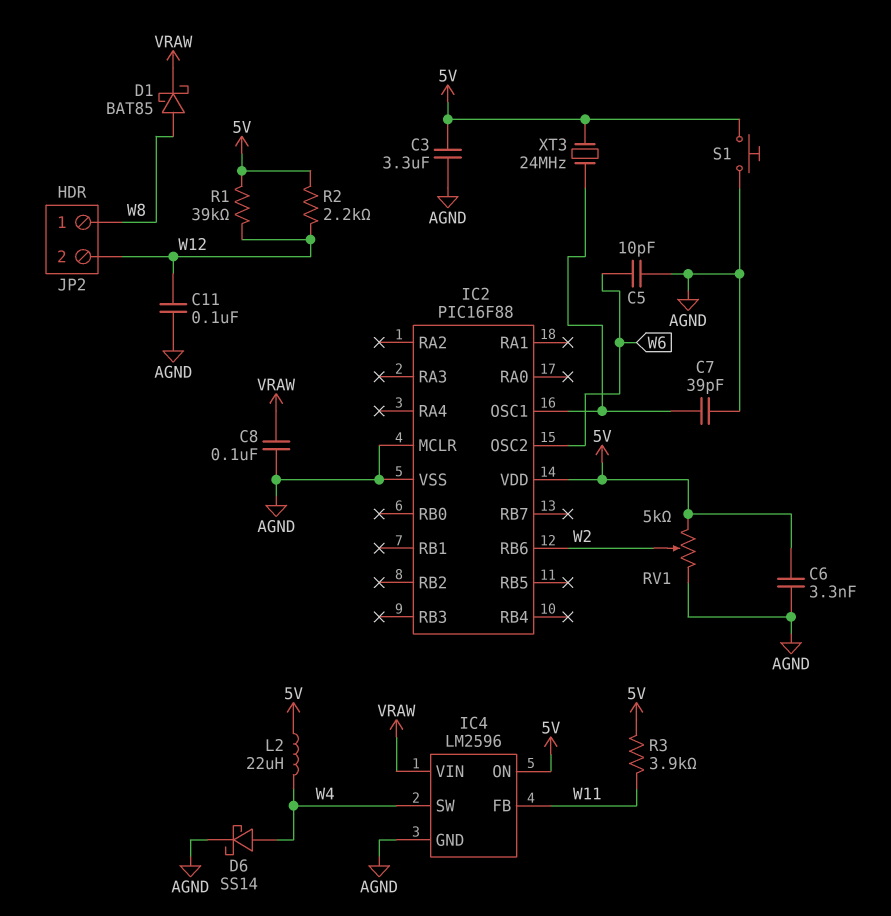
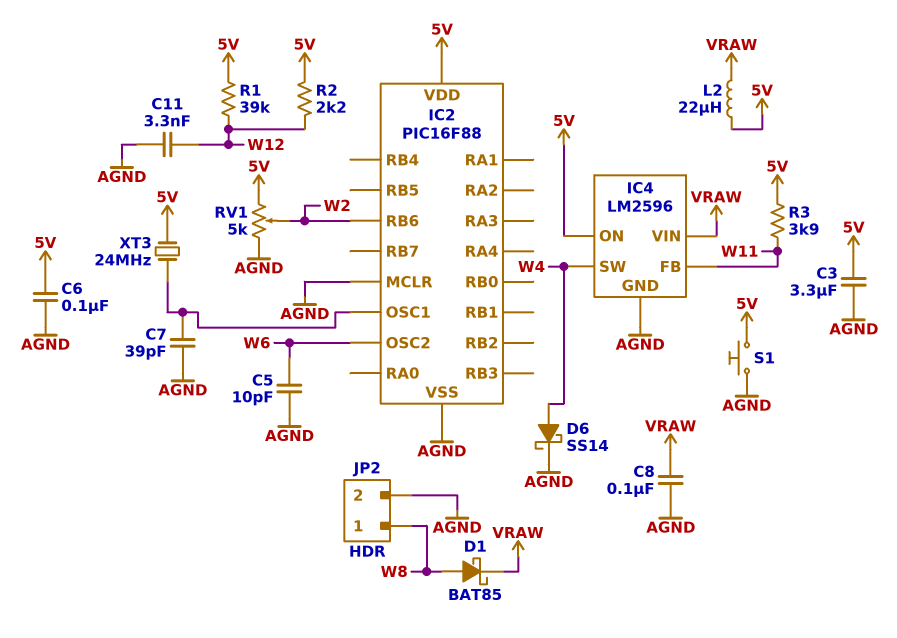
C6: 3.3nF (5V, AGND) -> 100nF (5V, AGND)
C11: 100nF (AGND, W12) -> 3.3nF (AGND, W12)
JP2 pin 2: W12 -> AGND
L2: 22uH (5V, W4) -> 22uH (5V, VRAW)

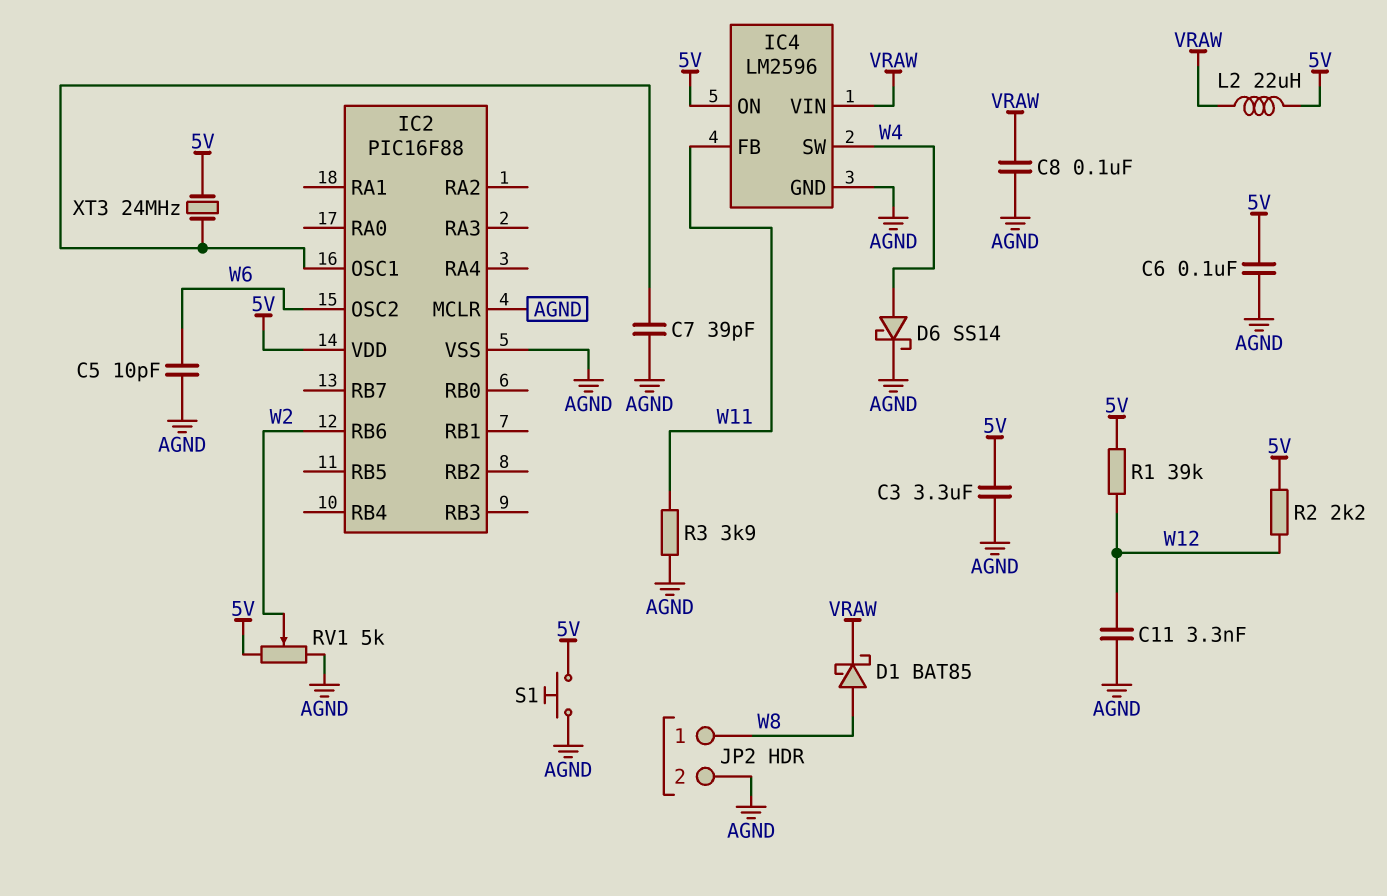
R3: 3.9k (5V, W11) -> 3.9k (AGND, W11)

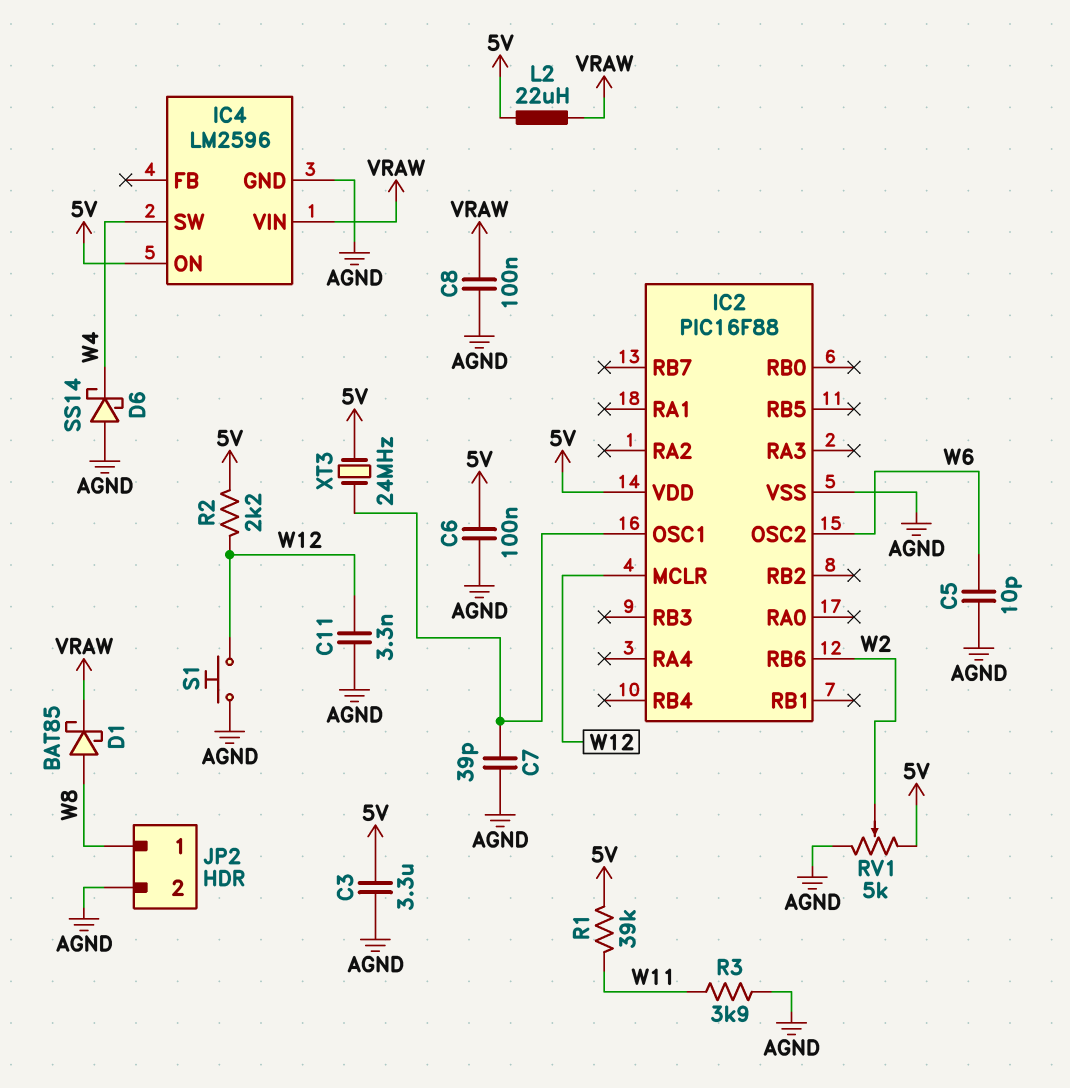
D6: schottky SS14 (A W4, K AGND) -> schottky SS14 (A AGND, K W4)
IC2 pin MCLR: AGND -> W12
IC4 pin FB: W11 -> none
R1: 39k (5V, W12) -> 39k (5V, W11)
S1: button (5V, AGND) -> button (AGND, W12)

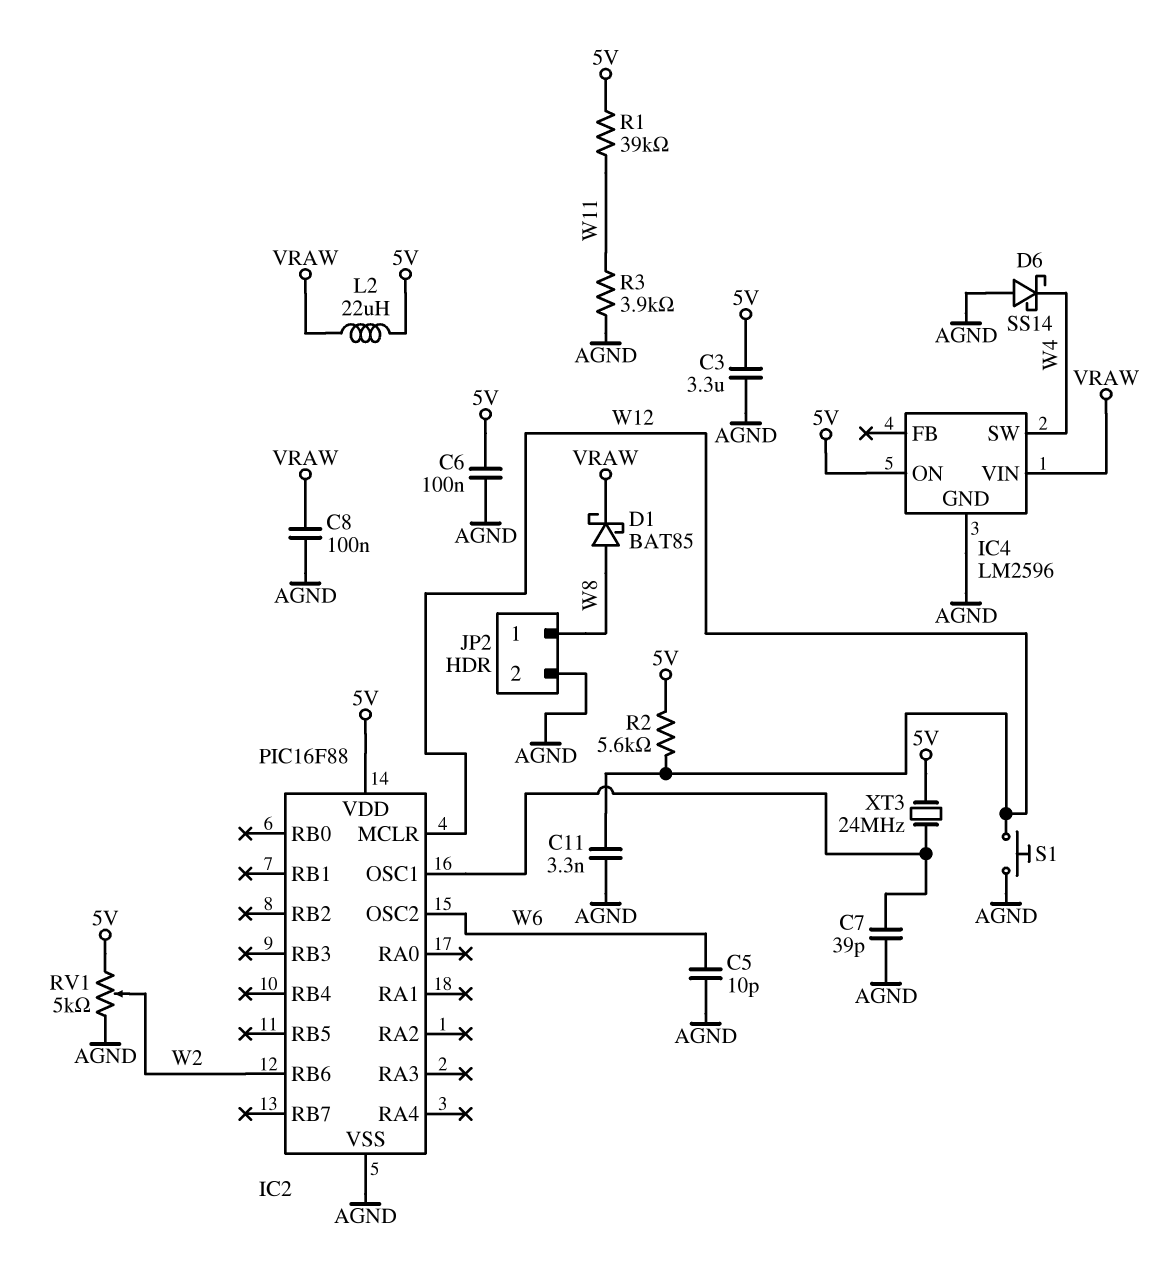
R2: 2.2k (5V, W12) -> 5.6k (5V, W12)

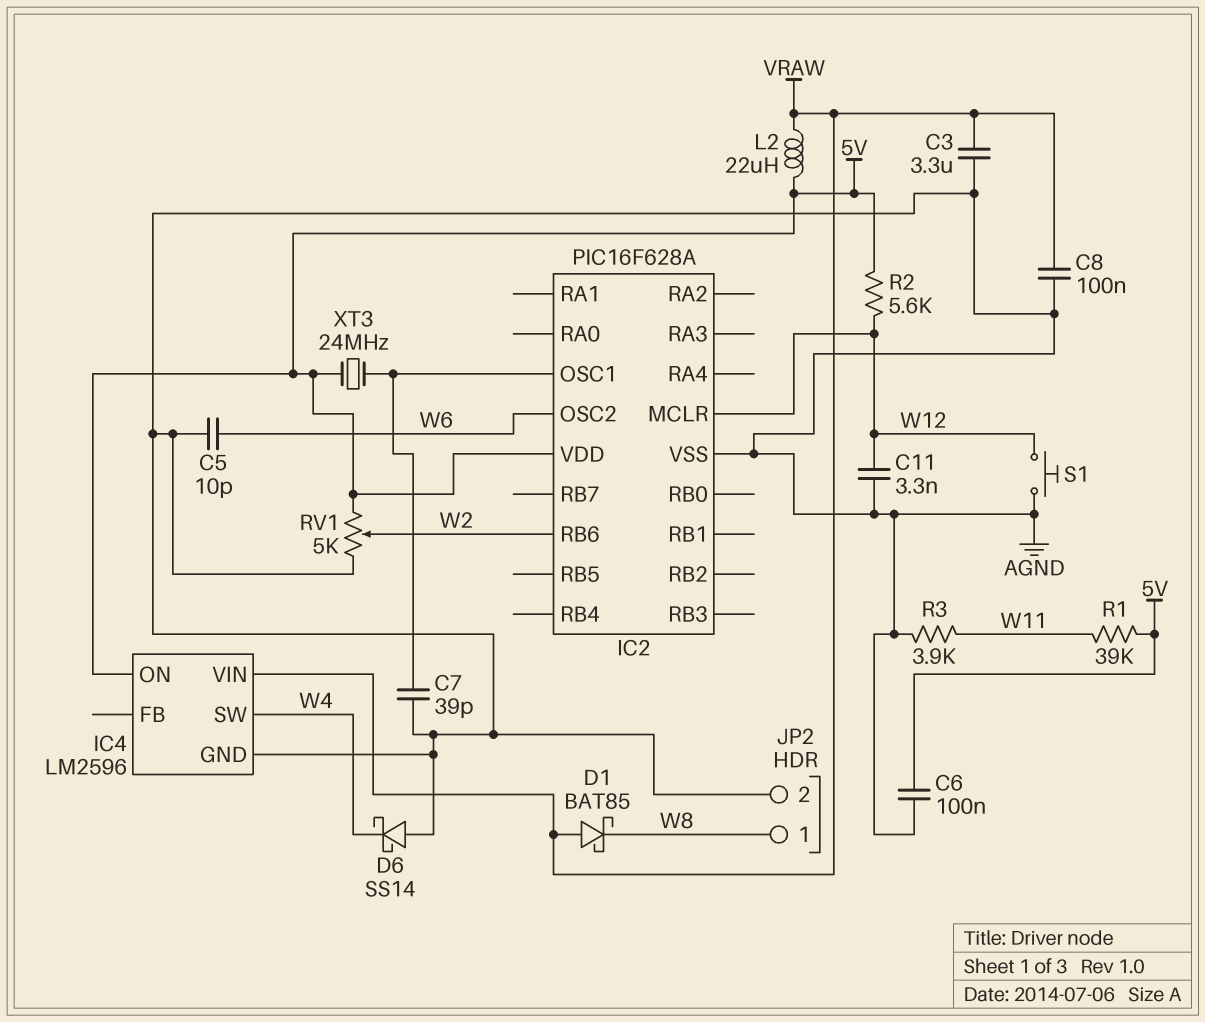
C3: 3.3uF (5V, AGND) -> 3.3uF (AGND, VRAW)
D1: schottky BAT85 (A W8, K VRAW) -> schottky BAT85 (A VRAW, K W8)
IC2: PIC16F88 -> PIC16F628A

